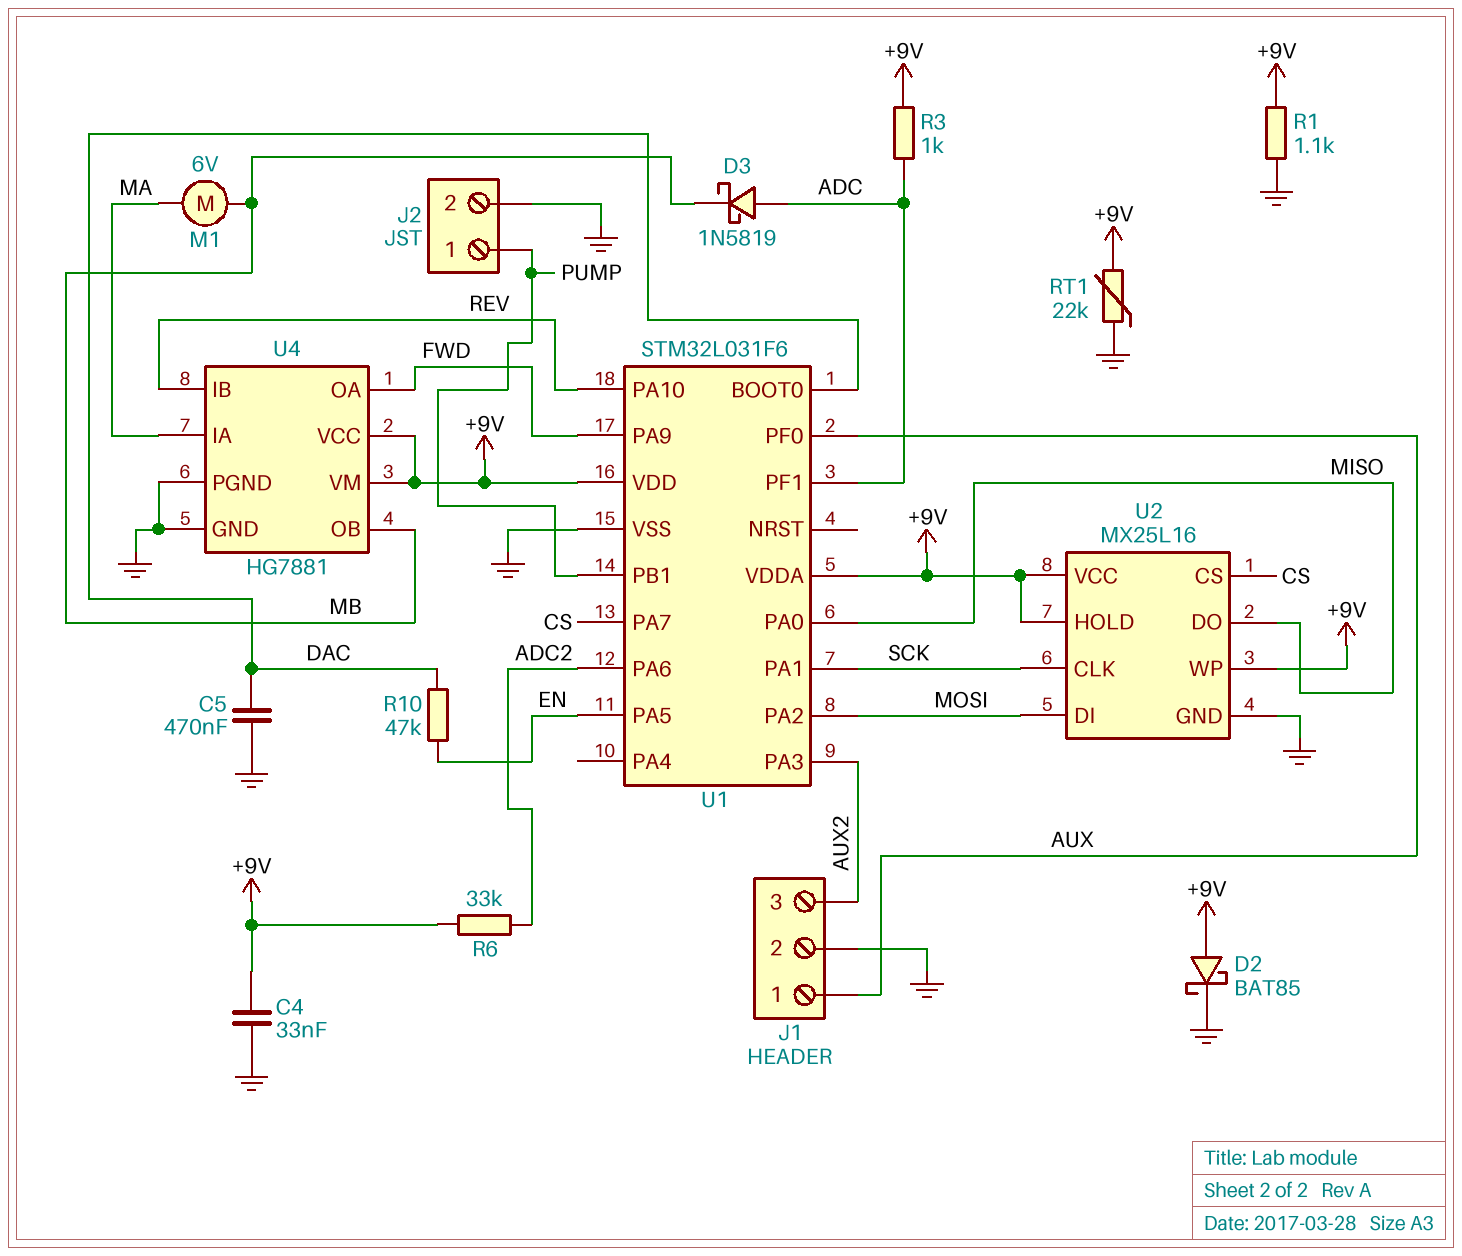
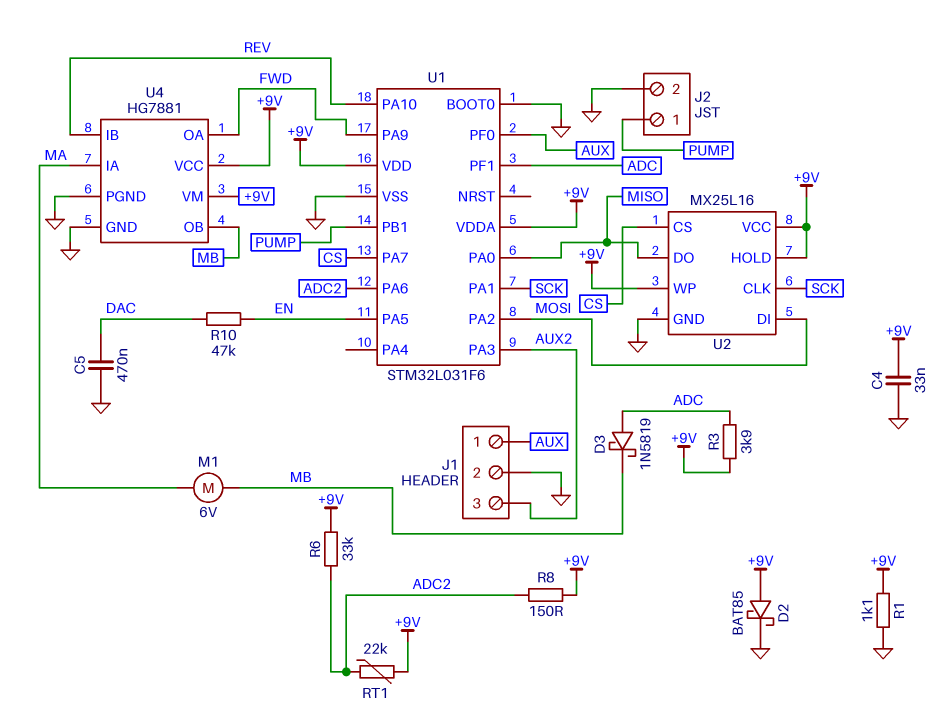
R3: 1k (+9V, ADC) -> 3.9k (+9V, ADC)
R8: none -> 150 (+9V, ADC2)
RT1: 22k (+9V, GND) -> 22k (+9V, ADC2)
U1 pin BOOT0: DAC -> GND

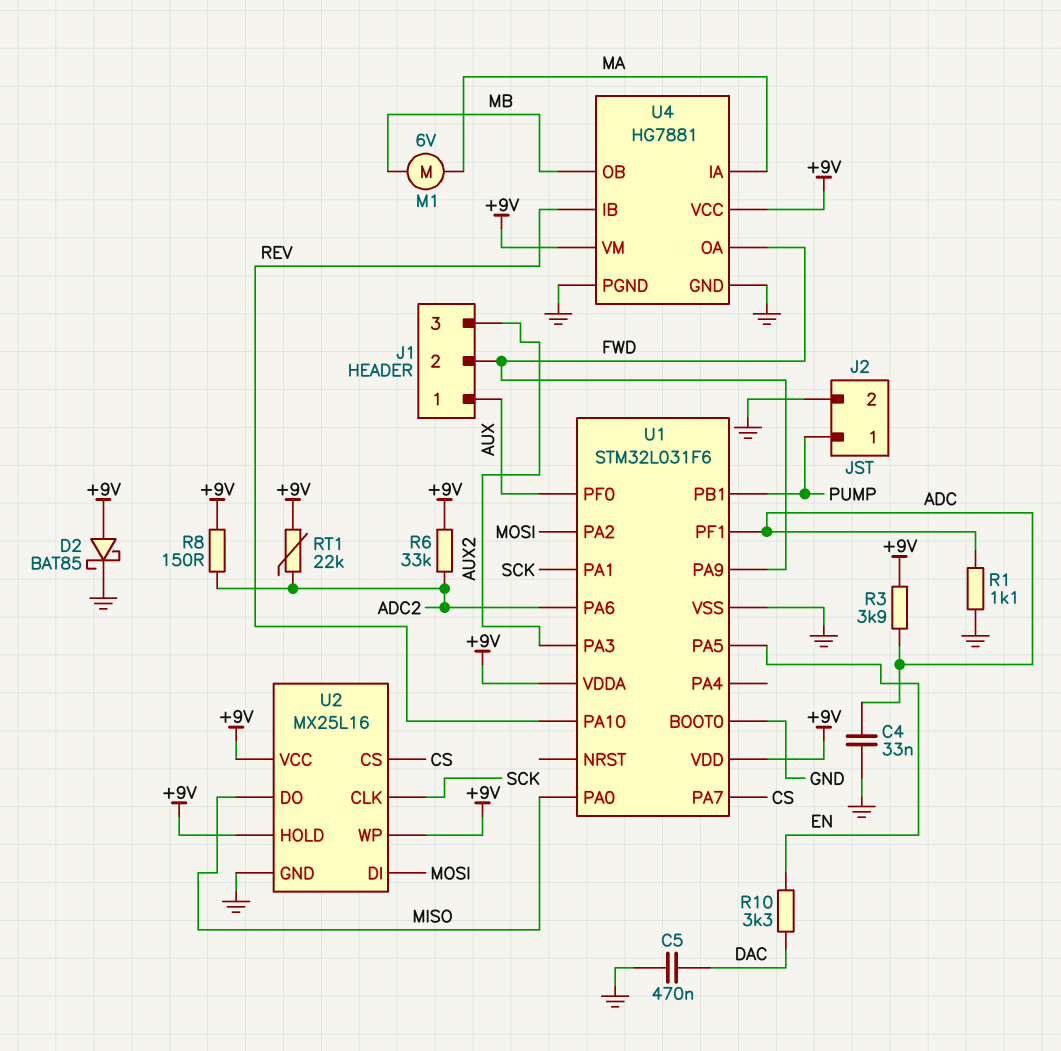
C4: 33nF (+9V, GND) -> 33nF (ADC, GND)
D3: schottky 1N5819 (A ADC, K MB) -> none
J1 pin 2: GND -> FWD
R1: 1.1k (+9V, GND) -> 1.1k (ADC, GND)
R10: 47k (DAC, EN) -> 3.3k (DAC, EN)

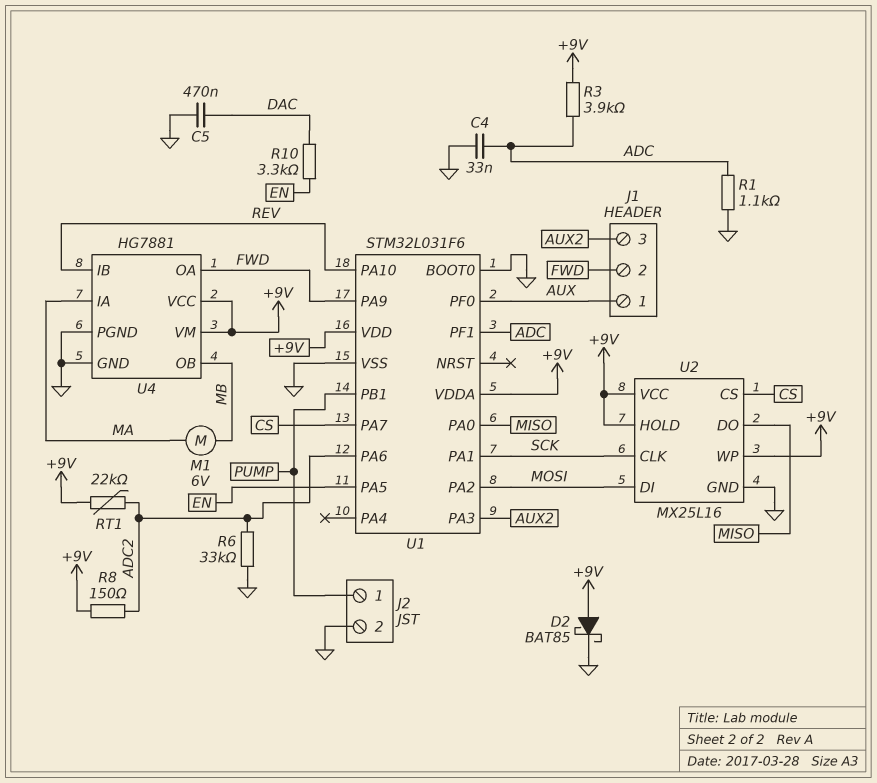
R6: 33k (+9V, ADC2) -> 33k (ADC2, GND)

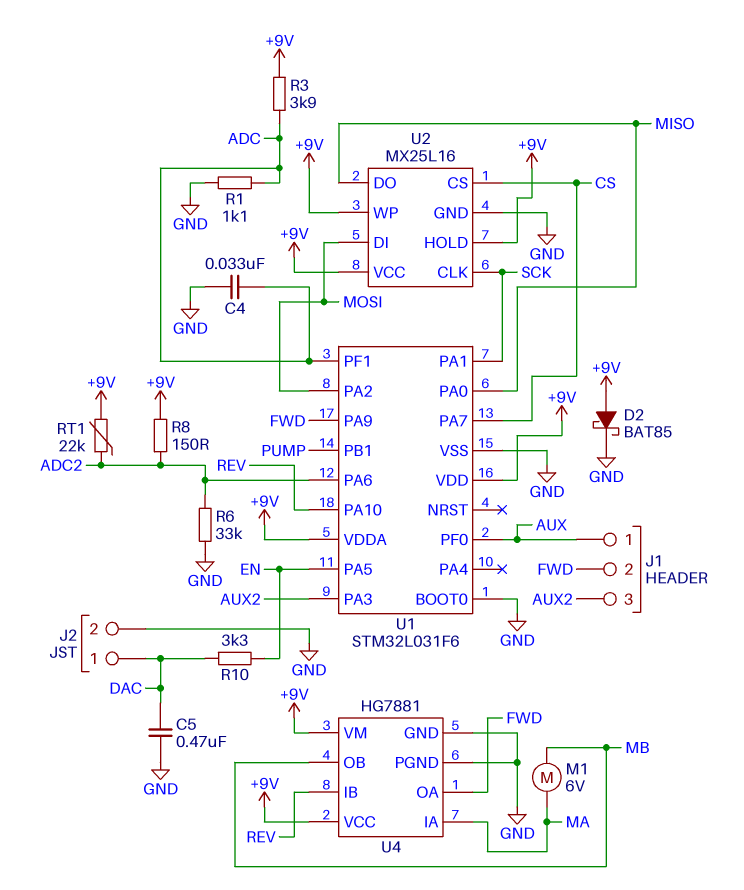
J2 pin 1: PUMP -> DAC

